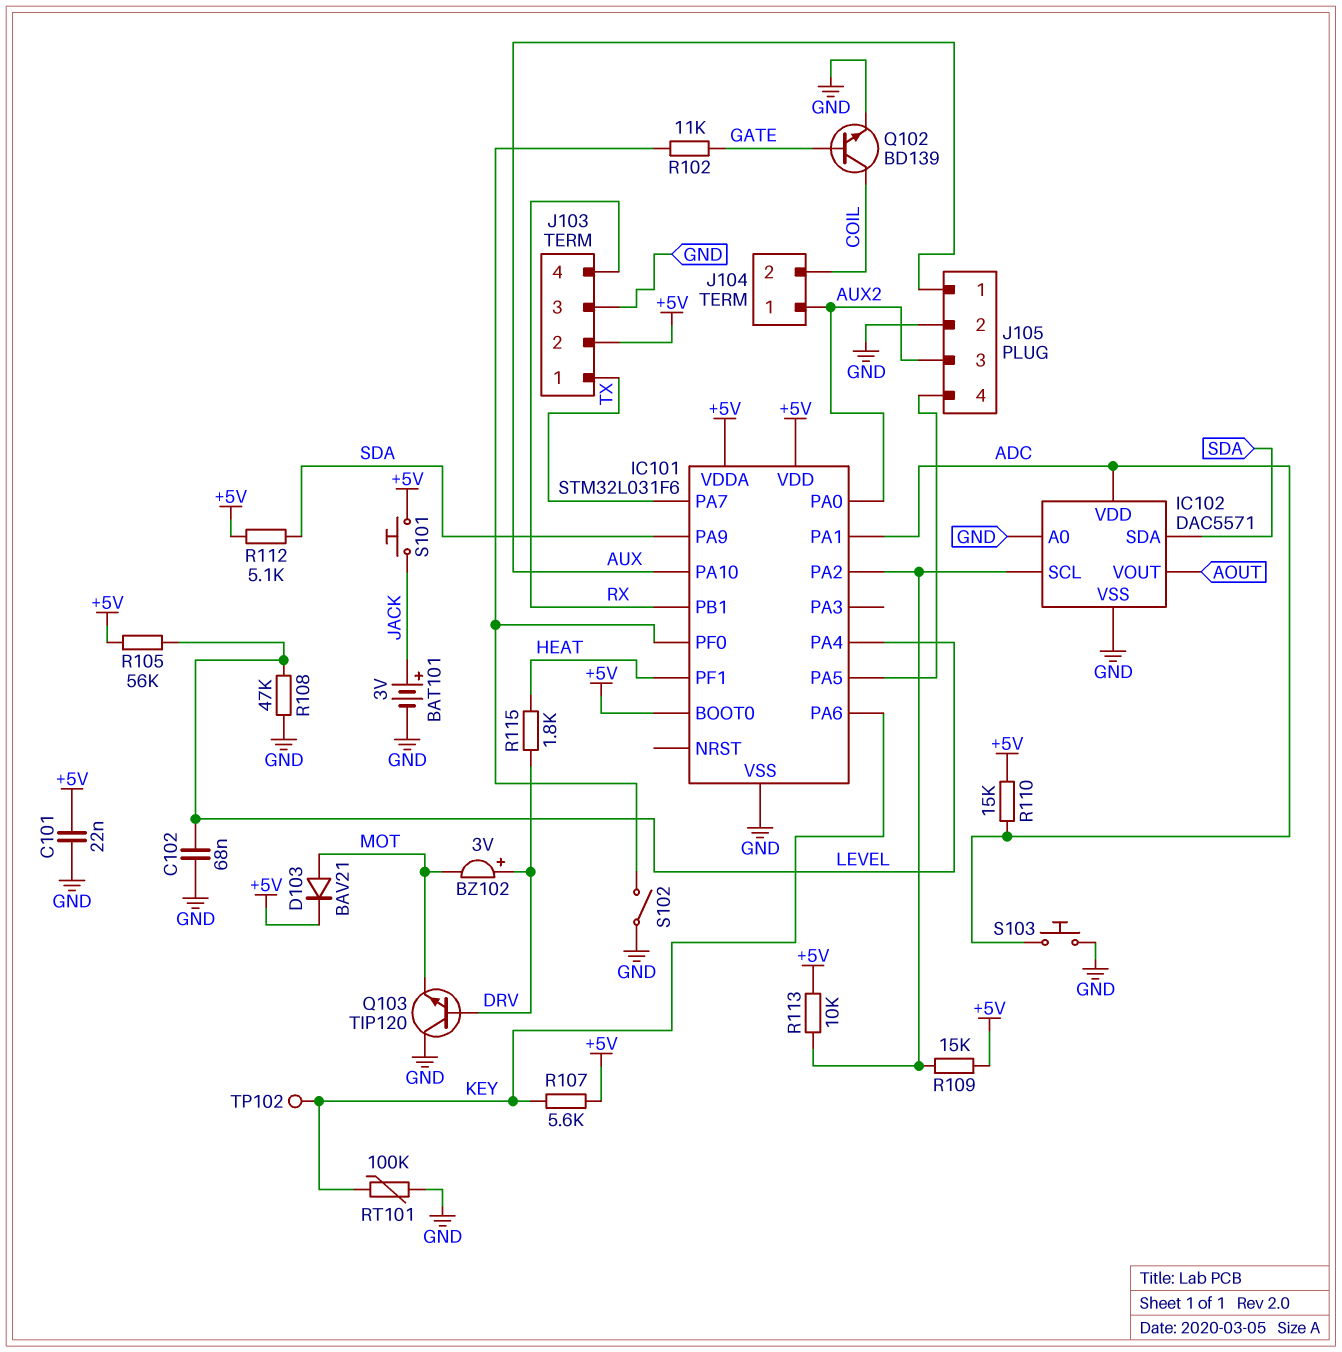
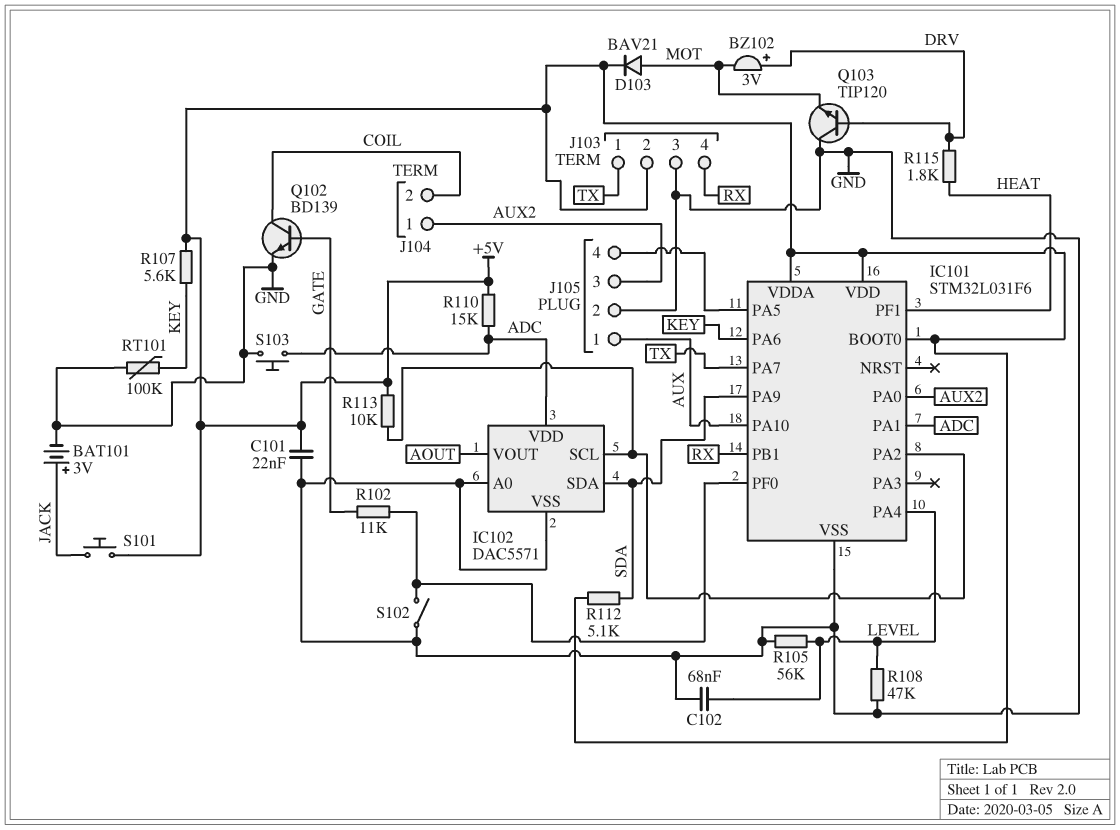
R105: 56k (+5V, LEVEL) -> 56k (GND, LEVEL)
R109: 15k (+5V, IC101/PA2) -> none
TP102: test point (KEY) -> none

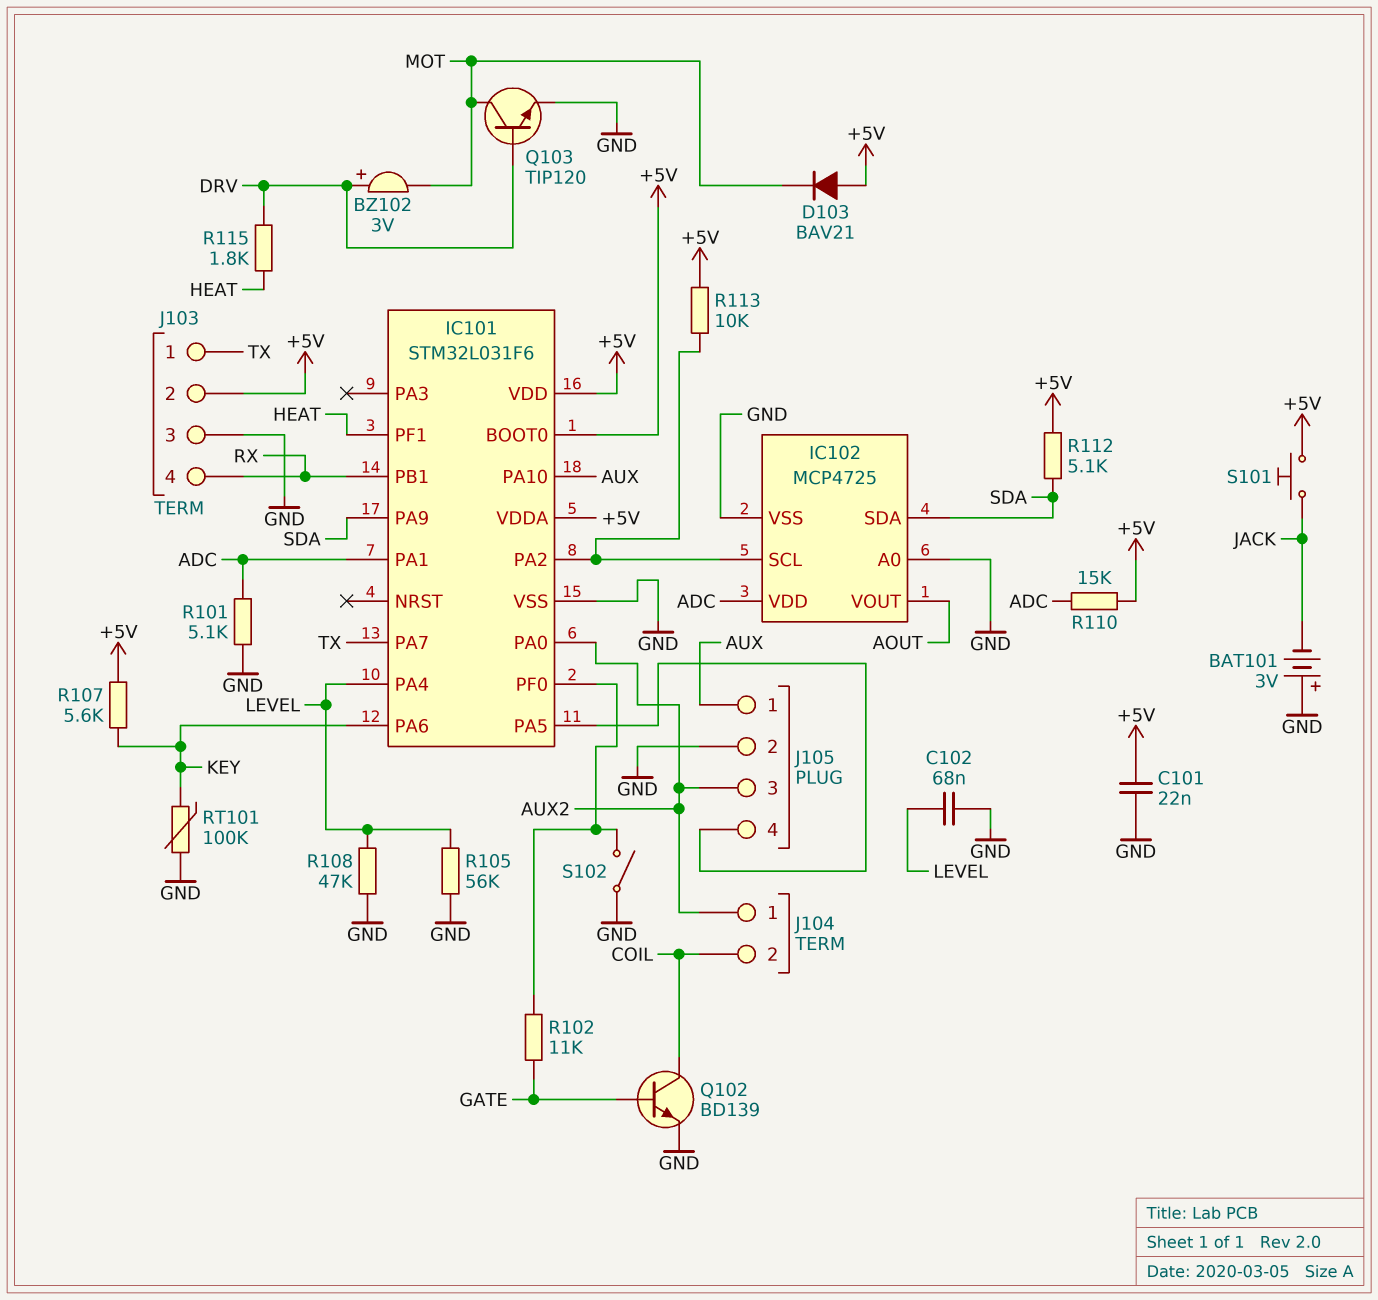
BAT101: 3V (plus JACK, minus GND) -> 3V (plus GND, minus JACK)
D103: diode BAV21 (A MOT, K +5V) -> diode BAV21 (A +5V, K MOT)
IC102: DAC5571 -> MCP4725
Q103: NPN TIP120 (B DRV, C GND, E MOT) -> NPN TIP120 (B DRV, C MOT, E GND)
R101: none -> 5.1k (ADC, GND)
S103: button (ADC, GND) -> none

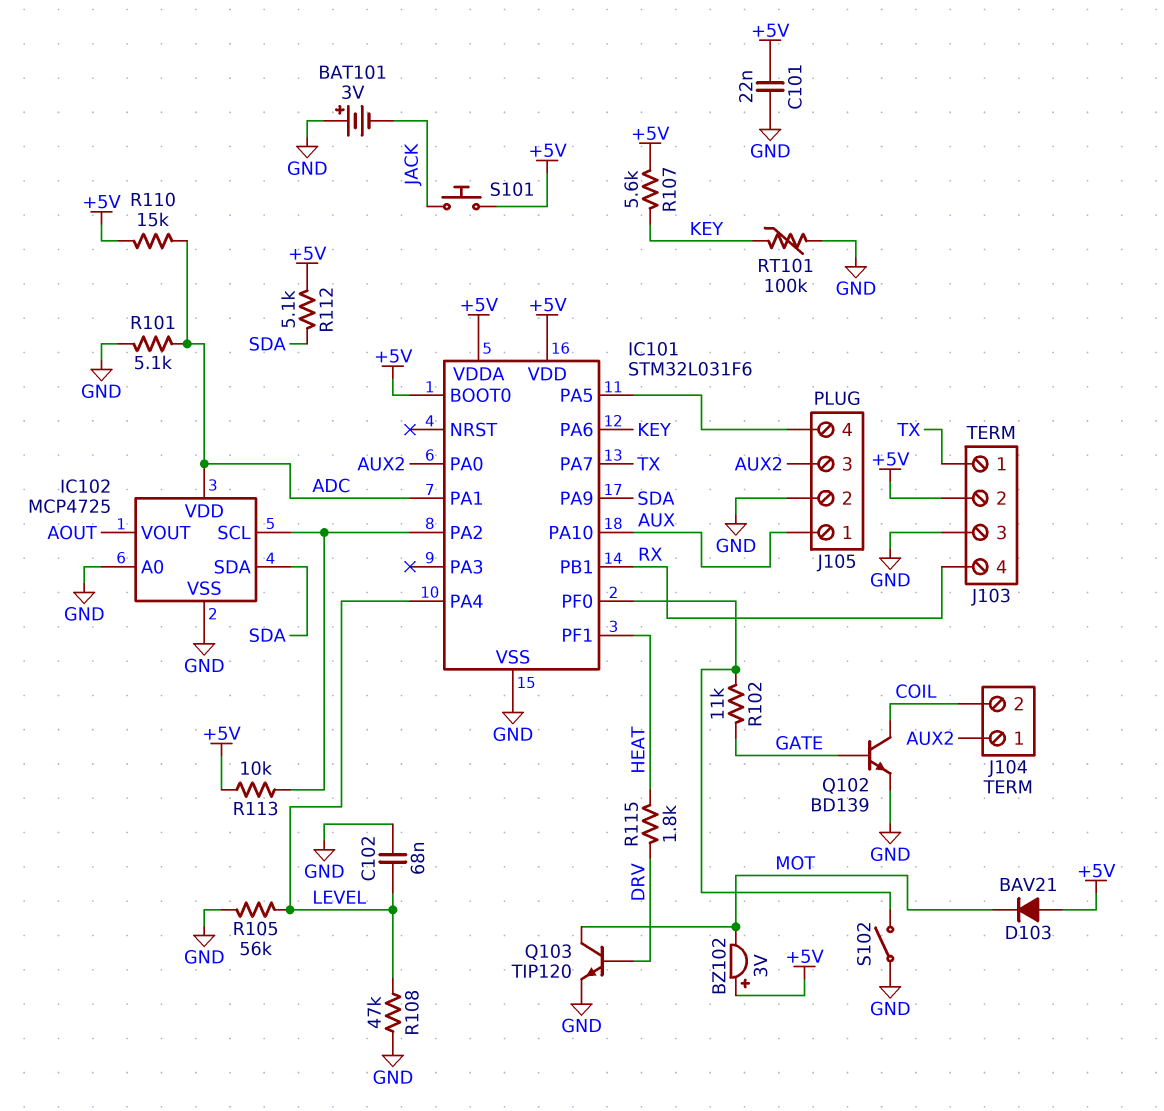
BZ102: buzzer 3V (plus DRV, minus MOT) -> buzzer 3V (plus +5V, minus MOT)

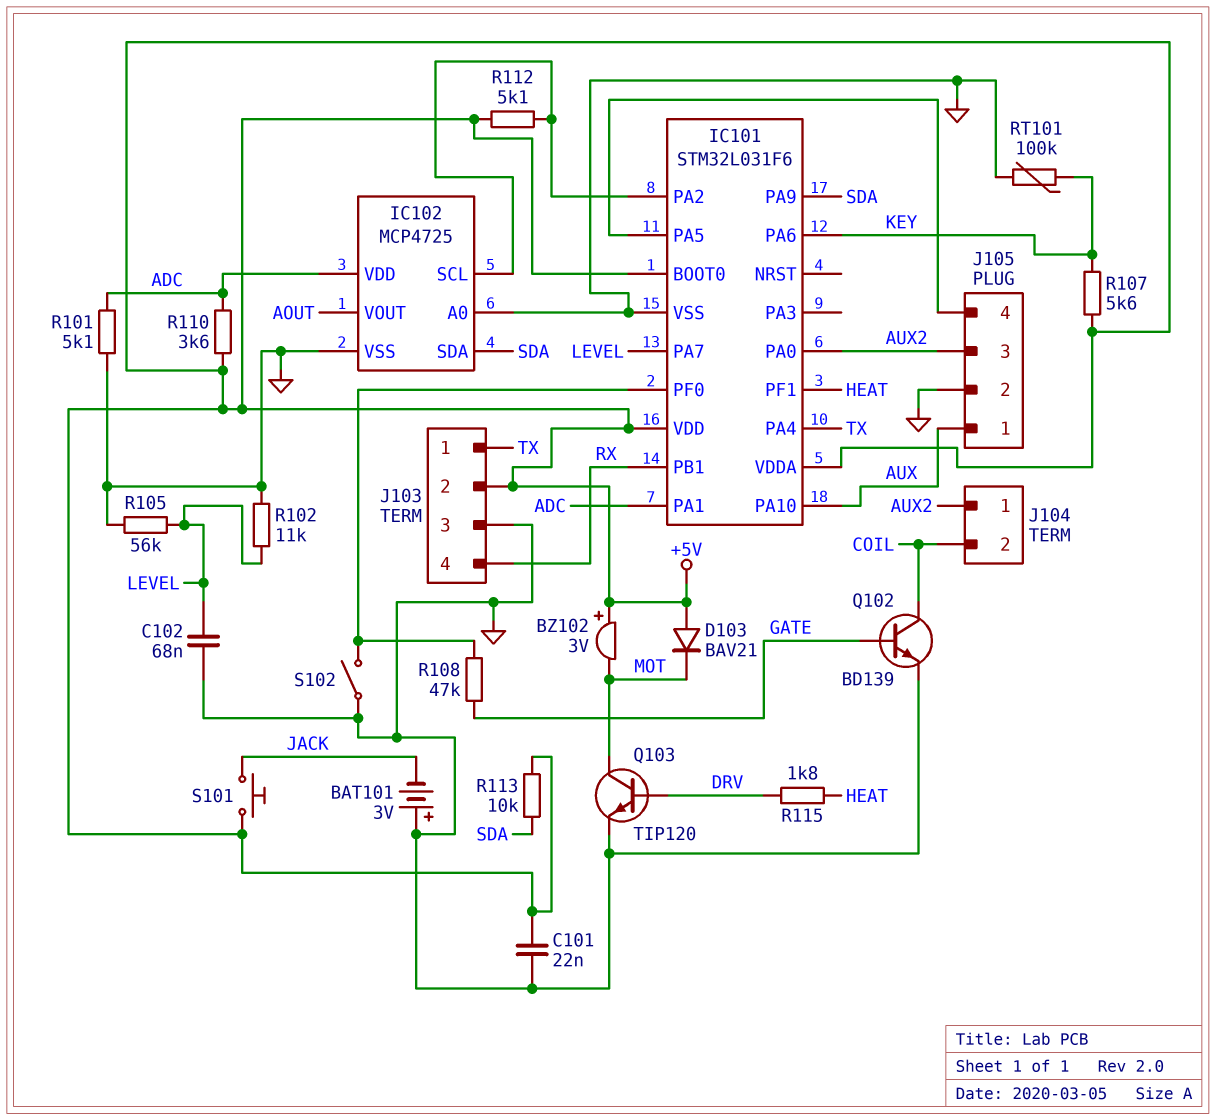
IC101 pin PA4: LEVEL -> TX
IC101 pin PA7: TX -> LEVEL
R102: 11k (GATE, IC101/PF0) -> 11k (GND, LEVEL)
R108: 47k (GND, LEVEL) -> 47k (GATE, IC101/PF0)
R110: 15k (+5V, ADC) -> 3.6k (+5V, ADC)
R112: 5.1k (+5V, SDA) -> 5.1k (+5V, IC101/PA2)
R113: 10k (+5V, IC101/PA2) -> 10k (+5V, SDA)

